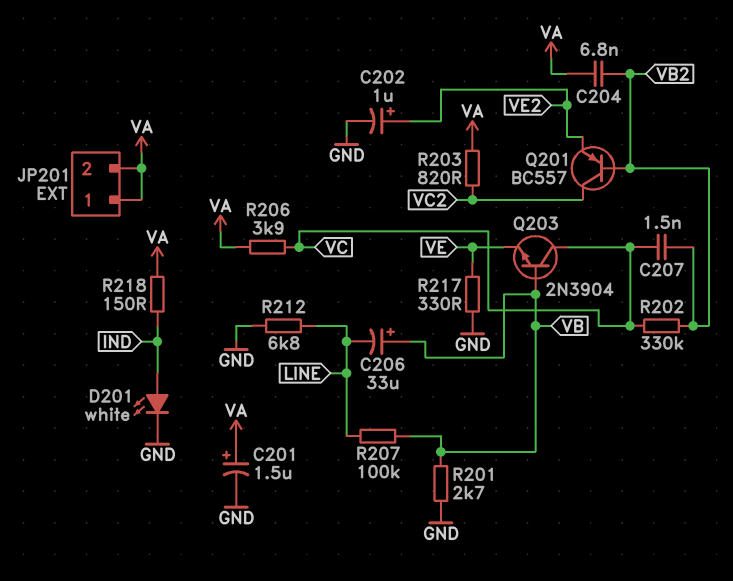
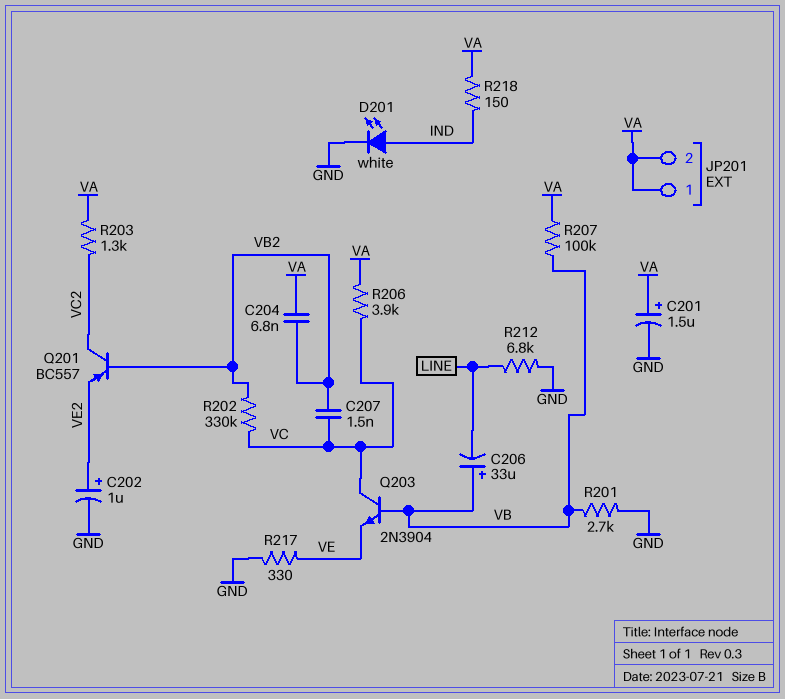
R203: 820 (VA, VC2) -> 1.3k (VA, VC2)
R207: 100k (LINE, VB) -> 100k (VA, VB)

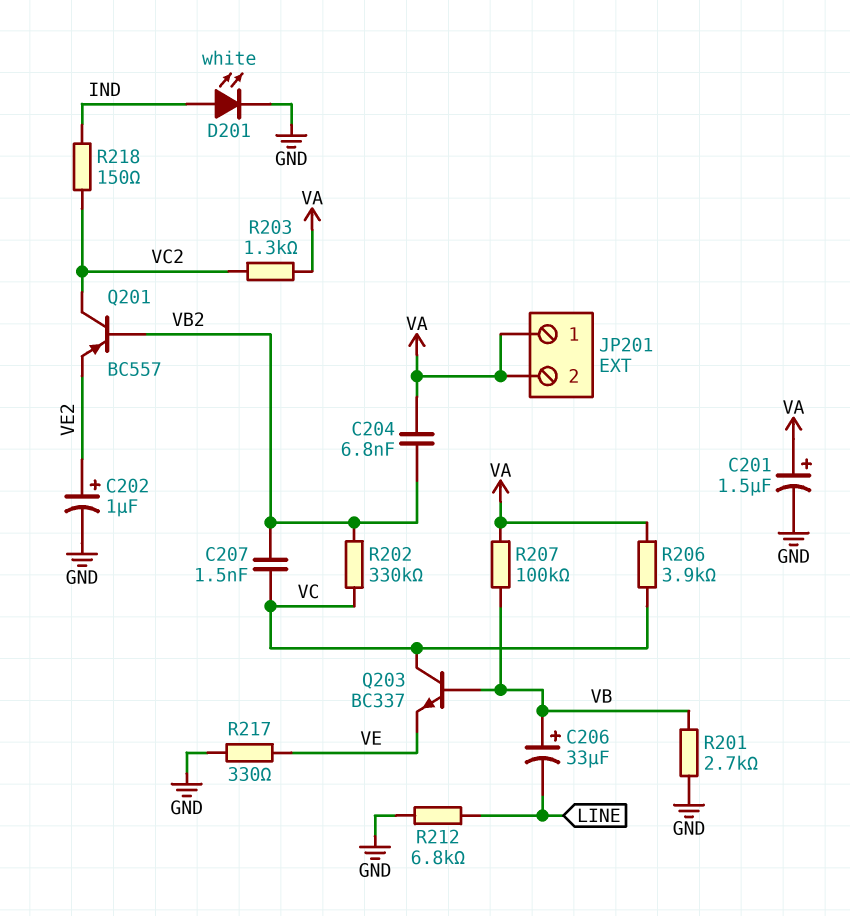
Q203: NPN 2N3904 (B VB, C VC, E VE) -> NPN BC337 (B VB, C VC, E VE)
R218: 150 (IND, VA) -> 150 (IND, VC2)

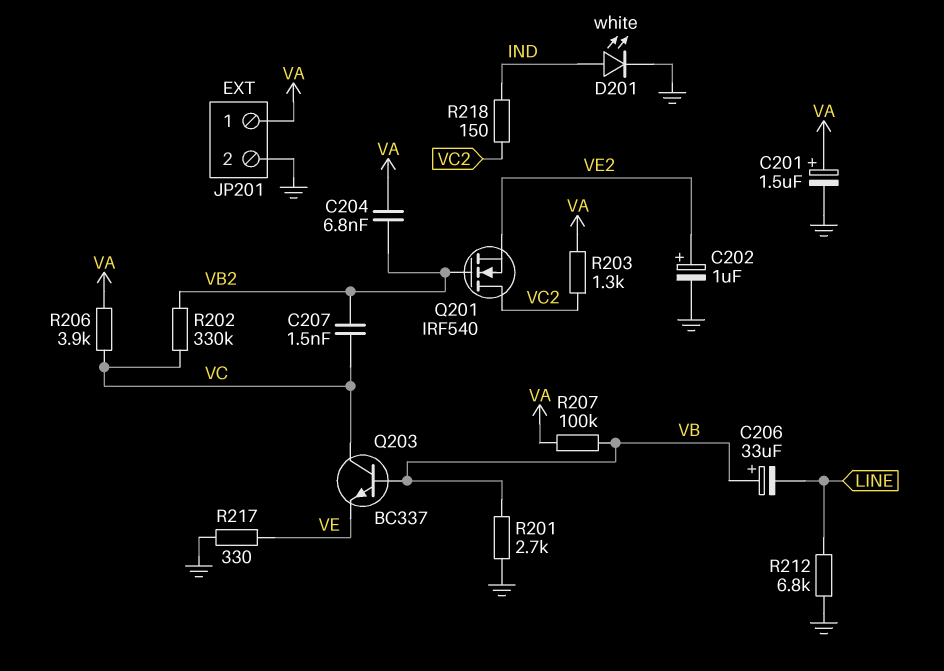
JP201 pin 2: VA -> GND
Q201: PNP BC557 (B VB2, C VC2, E VE2) -> NMOS IRF540 (G VB2, D VC2, S VE2)

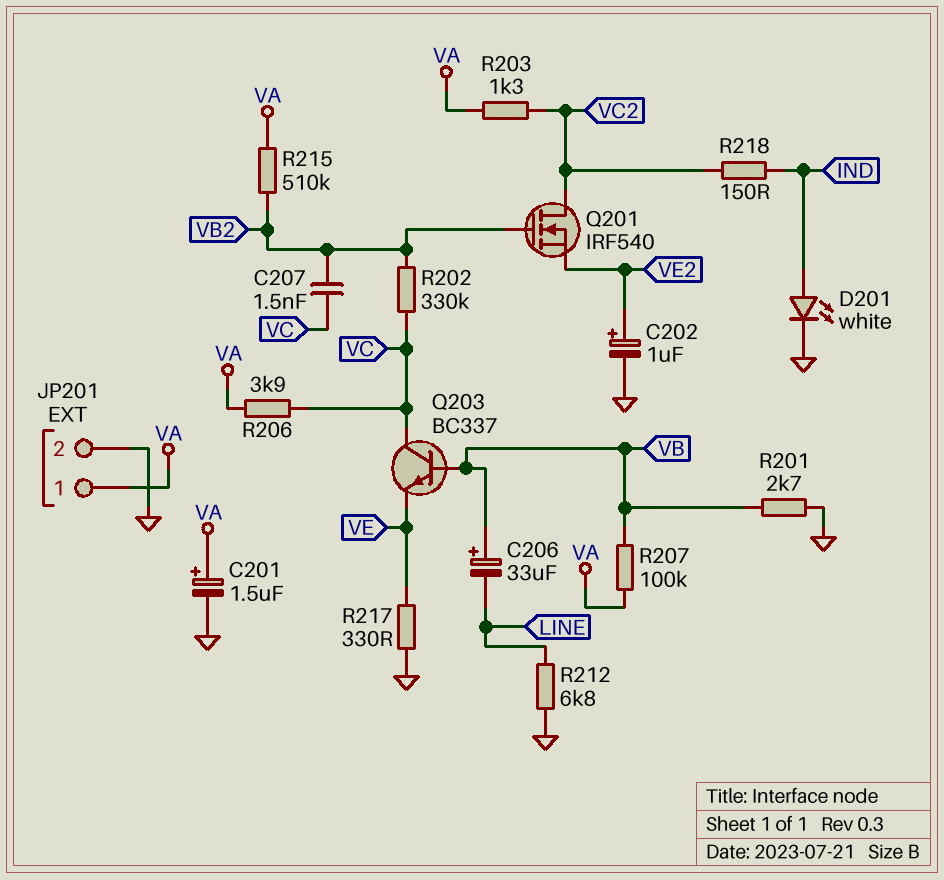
C204: 6.8nF (VA, VB2) -> none
R215: none -> 510k (VA, VB2)

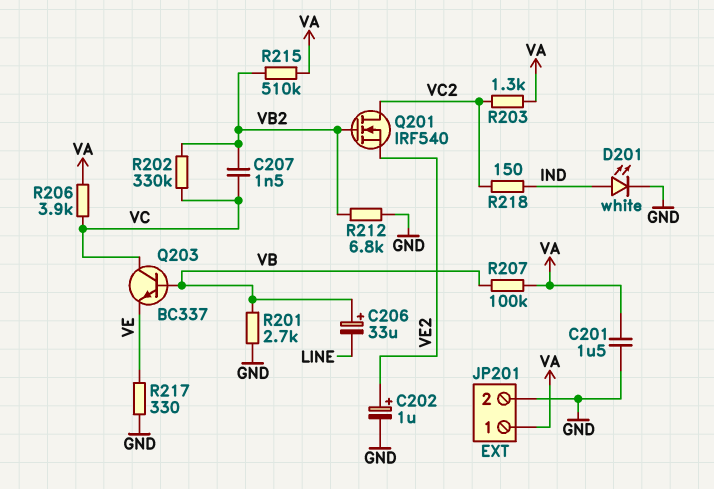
C201: 1.5uF (plus VA, minus GND) -> 1.5uF (GND, VA)
R212: 6.8k (GND, LINE) -> 6.8k (GND, VB2)

